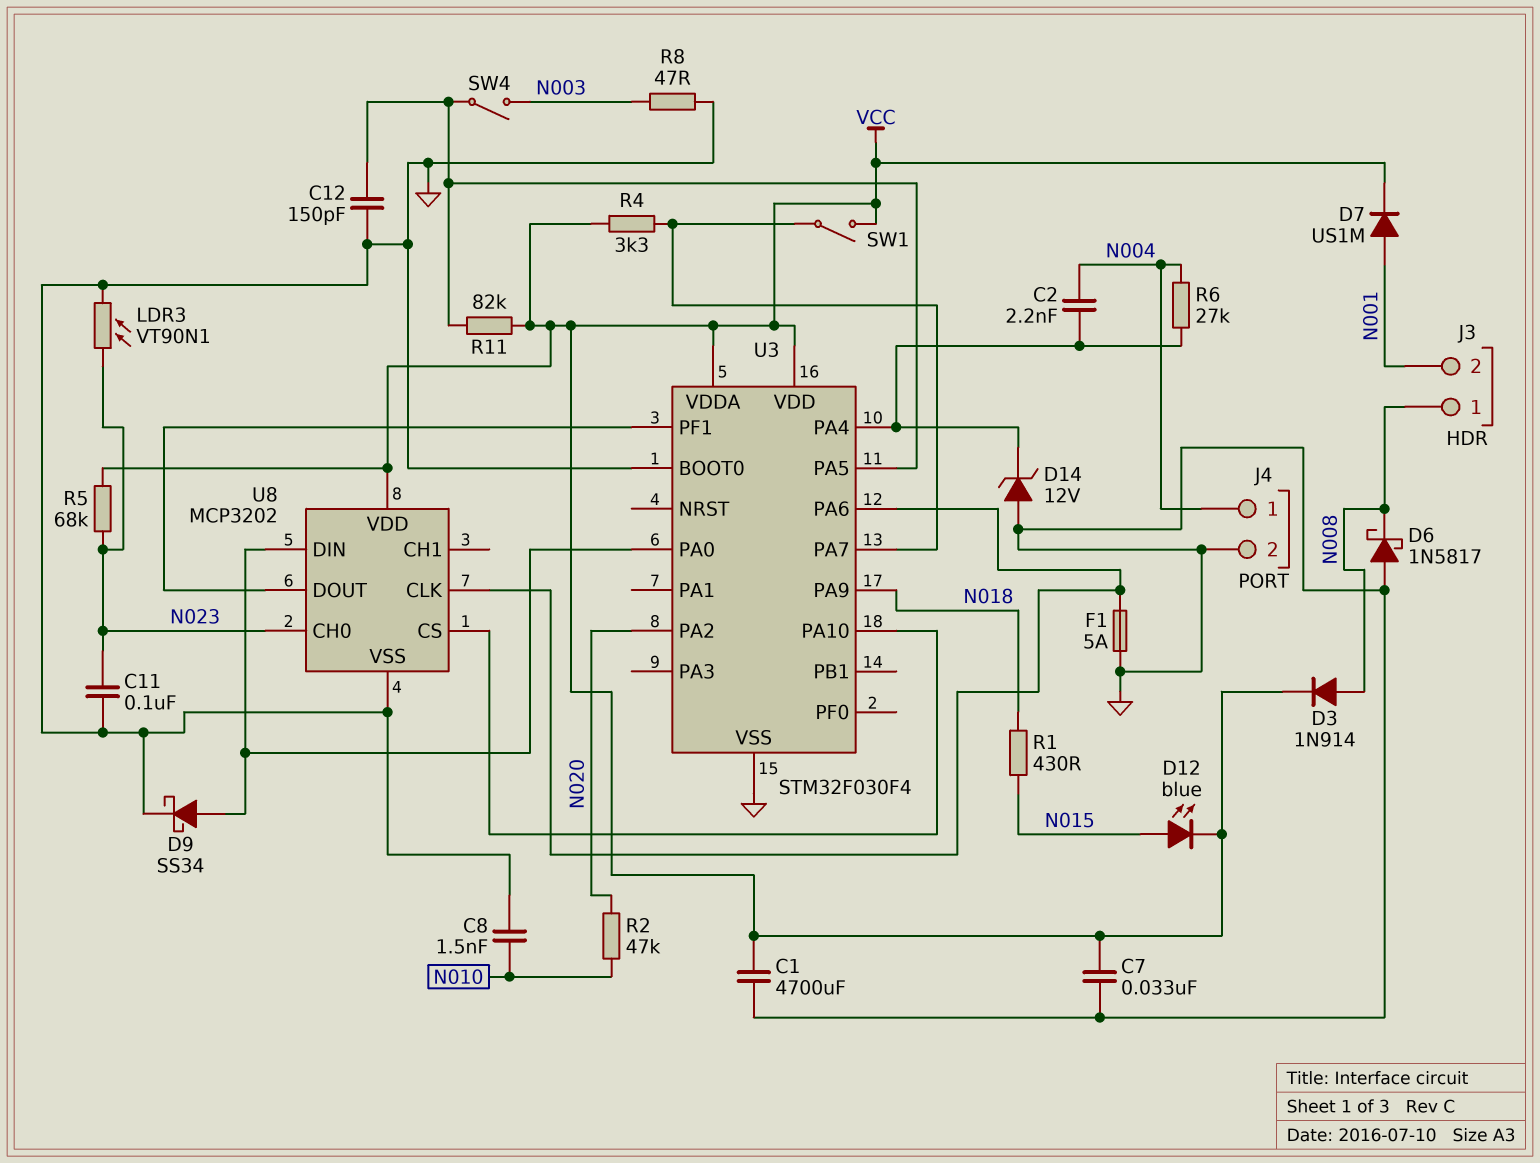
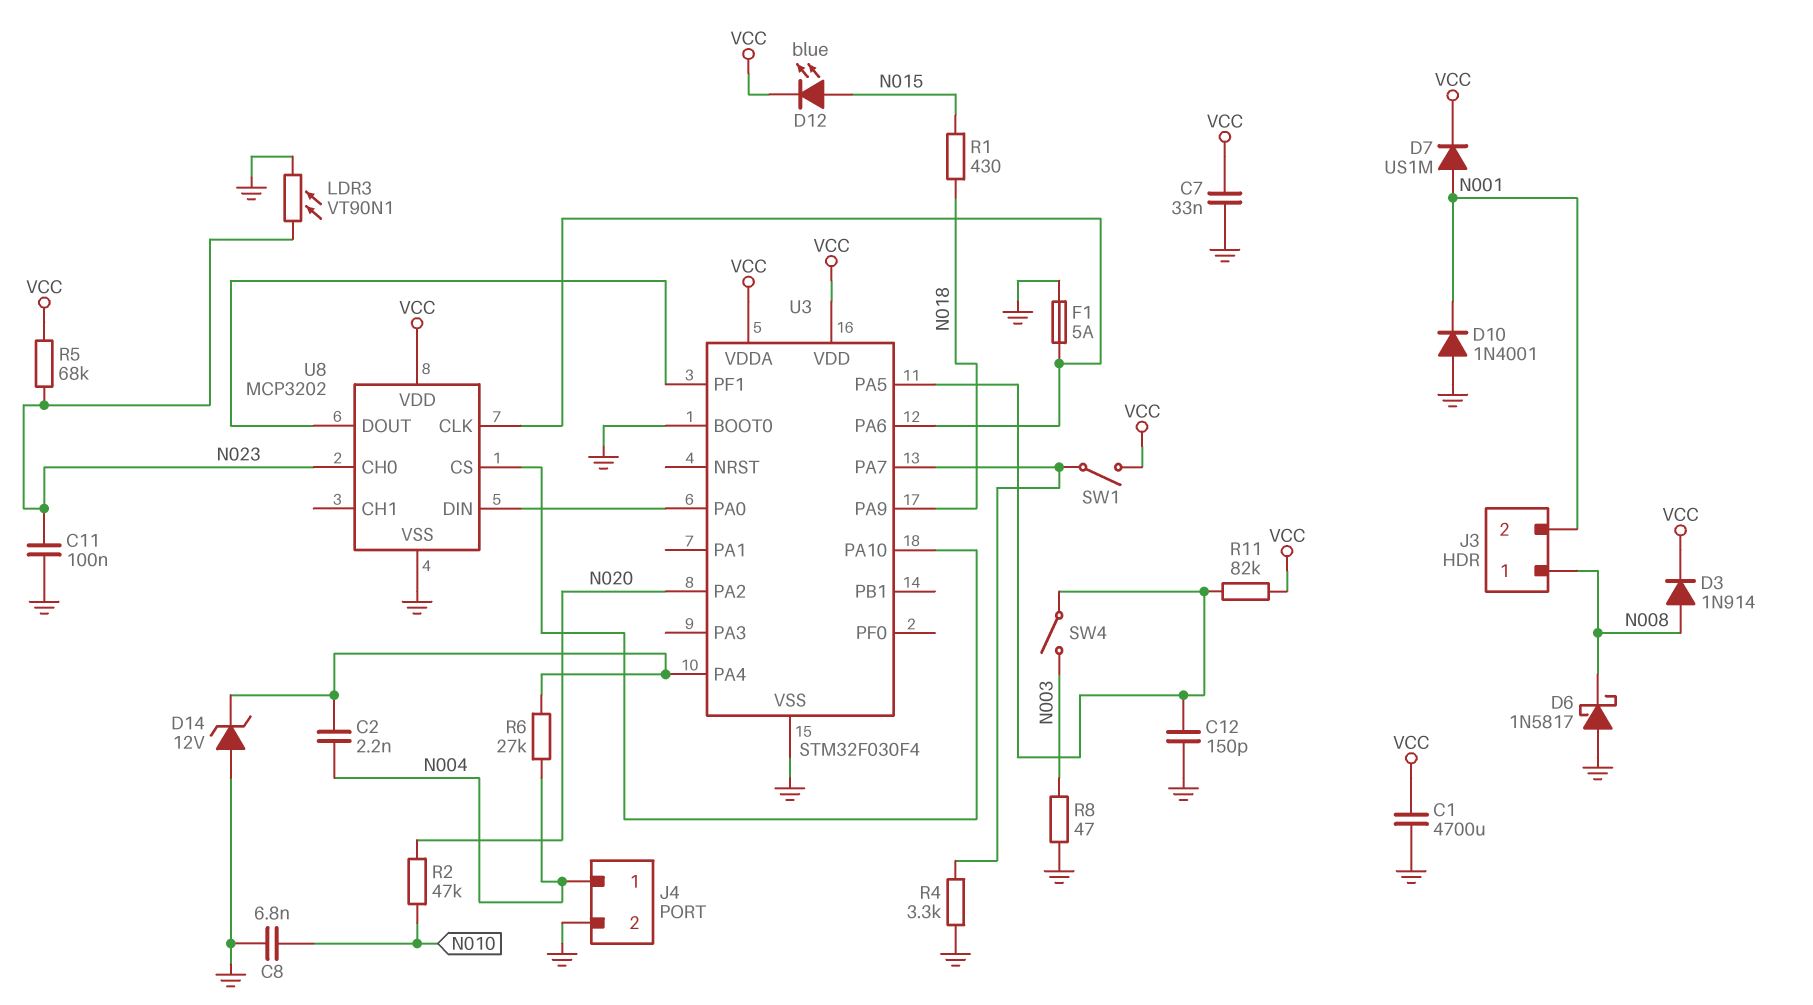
C8: 1.5nF (GND, N010) -> 6.8nF (GND, N010)
D9: schottky SS34 (A U3/PA0, K GND) -> none
D10: none -> diode 1N4001 (A GND, K N001)
R4: 3.3k (U3/PA7, VCC) -> 3.3k (GND, U3/PA7)

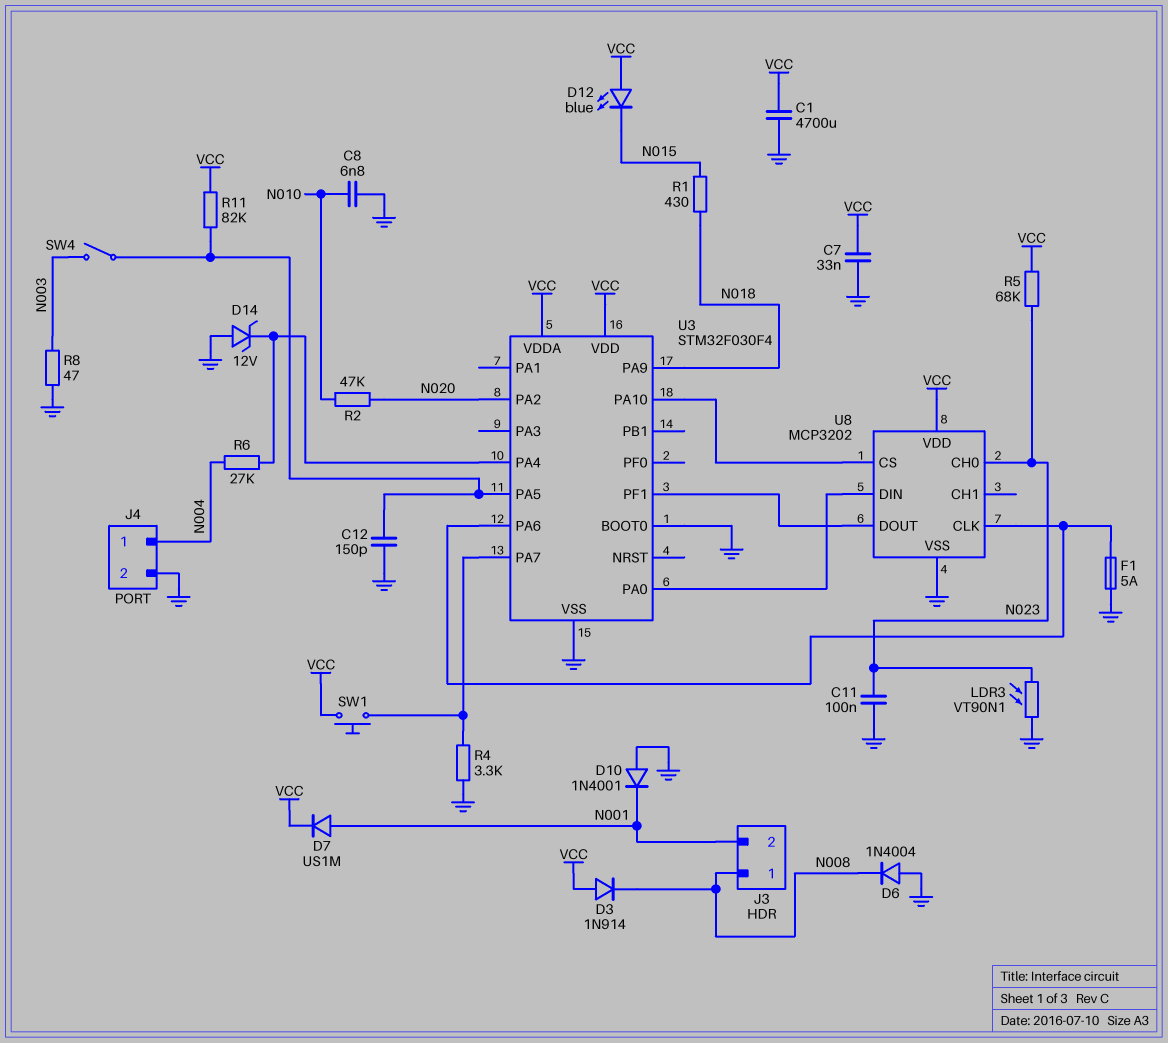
C2: 2.2nF (N004, U3/PA4) -> none
D3: diode 1N914 (A N008, K VCC) -> diode 1N914 (A VCC, K N008)
D6: schottky 1N5817 (A GND, K N008) -> diode 1N4004 (A GND, K N008)
D12: LED blue (A N015, K VCC) -> LED blue (A VCC, K N015)
SW1: switch (U3/PA7, VCC) -> button (U3/PA7, VCC)

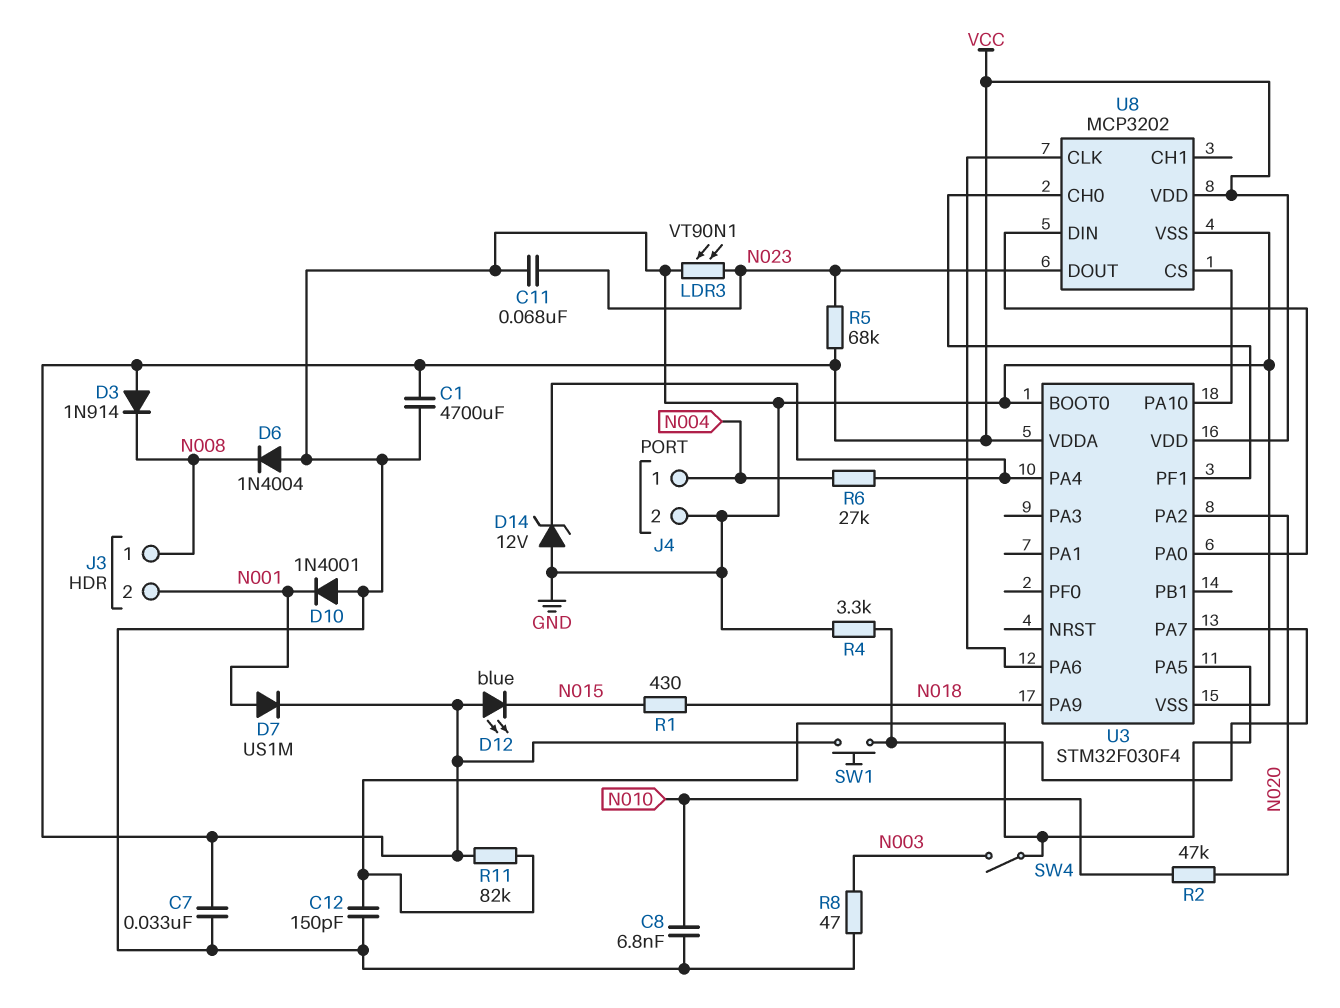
C11: 100nF (GND, N023) -> 68nF (GND, N023)
F1: 5A (GND, U3/PA6) -> none
U8 pin CH0: N023 -> U3/PF1
U8 pin DOUT: U3/PF1 -> N023

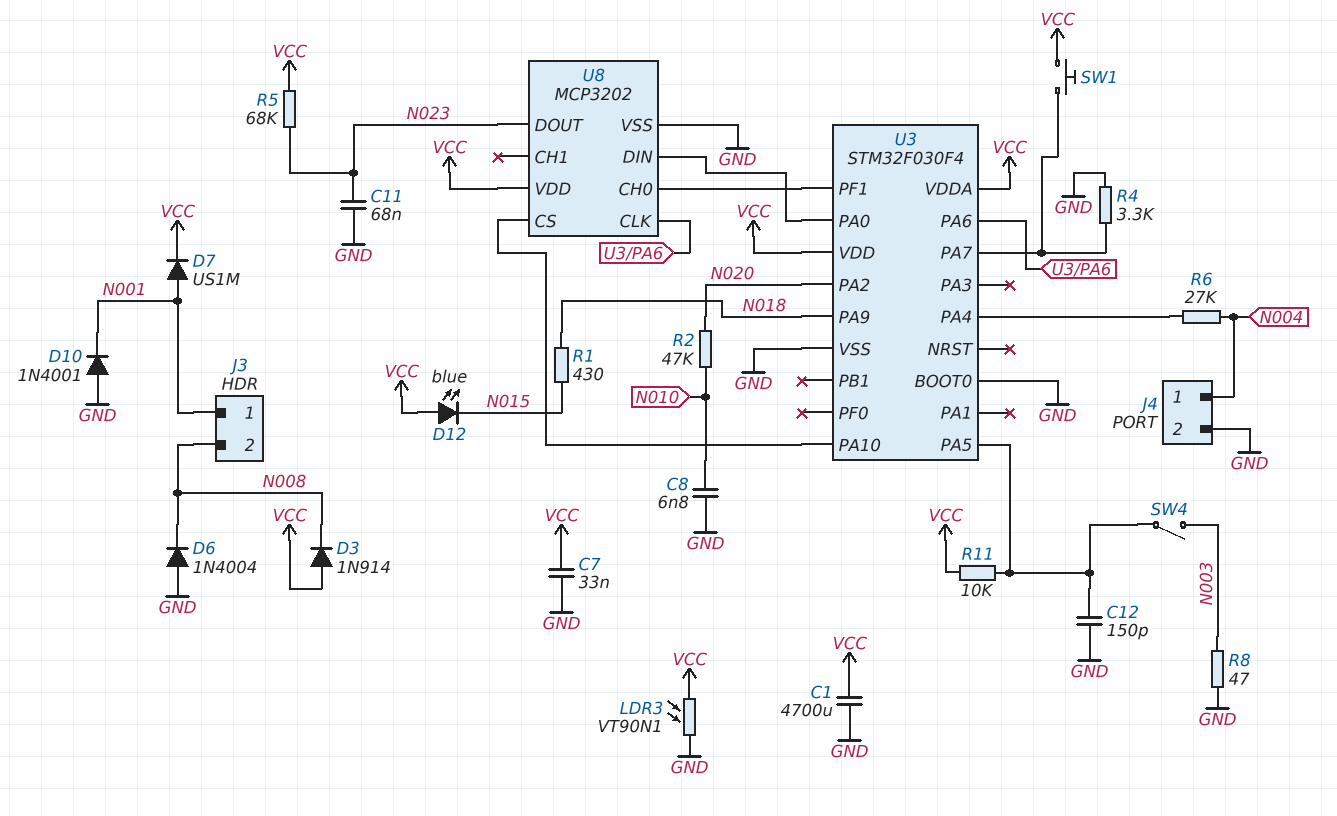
D14: zener 12V (A GND, K U3/PA4) -> none
J3 pin 1: N008 -> N001
J3 pin 2: N001 -> N008
LDR3: VT90N1 (GND, N023) -> VT90N1 (GND, VCC)
R11: 82k (U3/PA5, VCC) -> 10k (U3/PA5, VCC)

